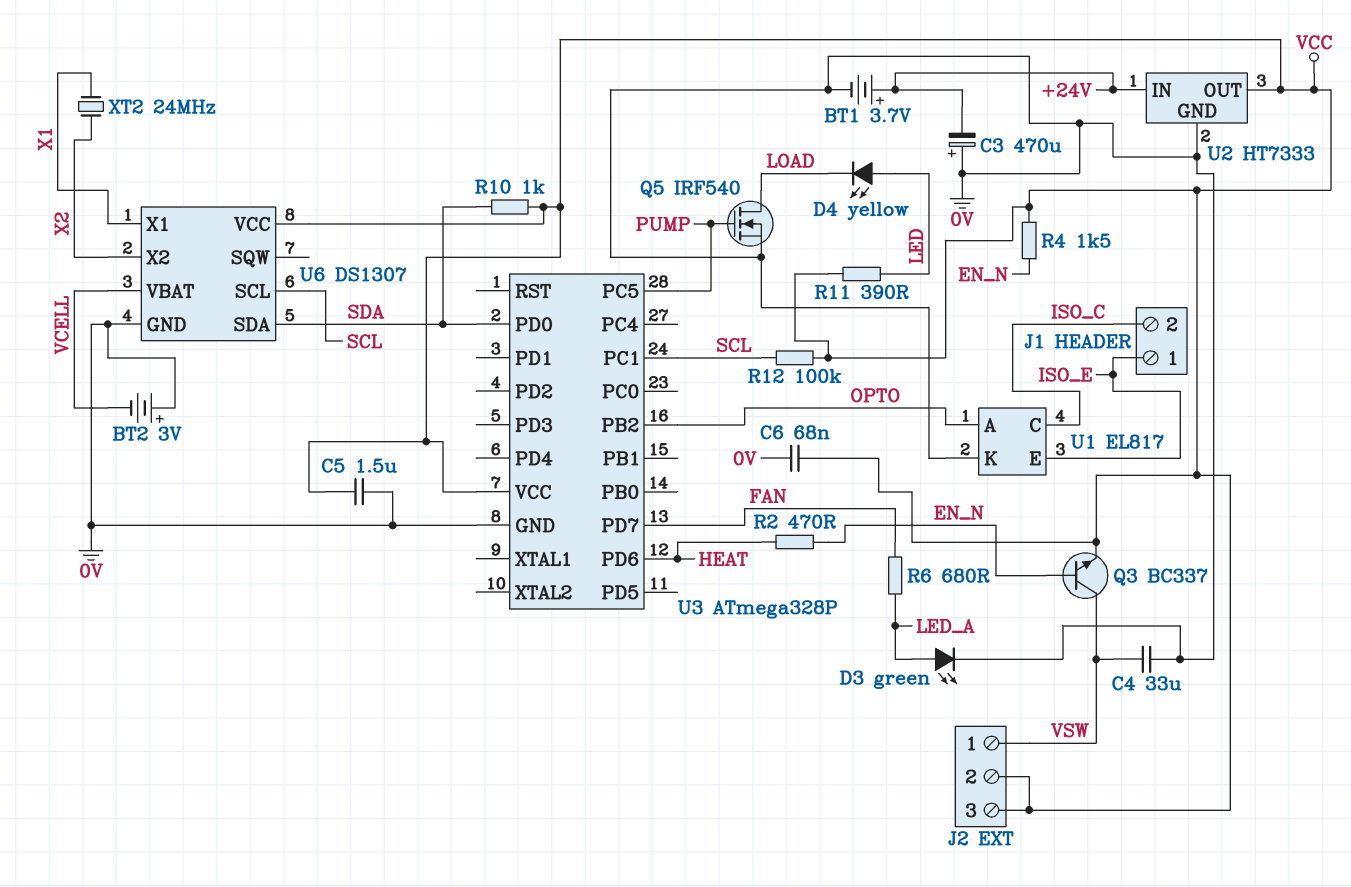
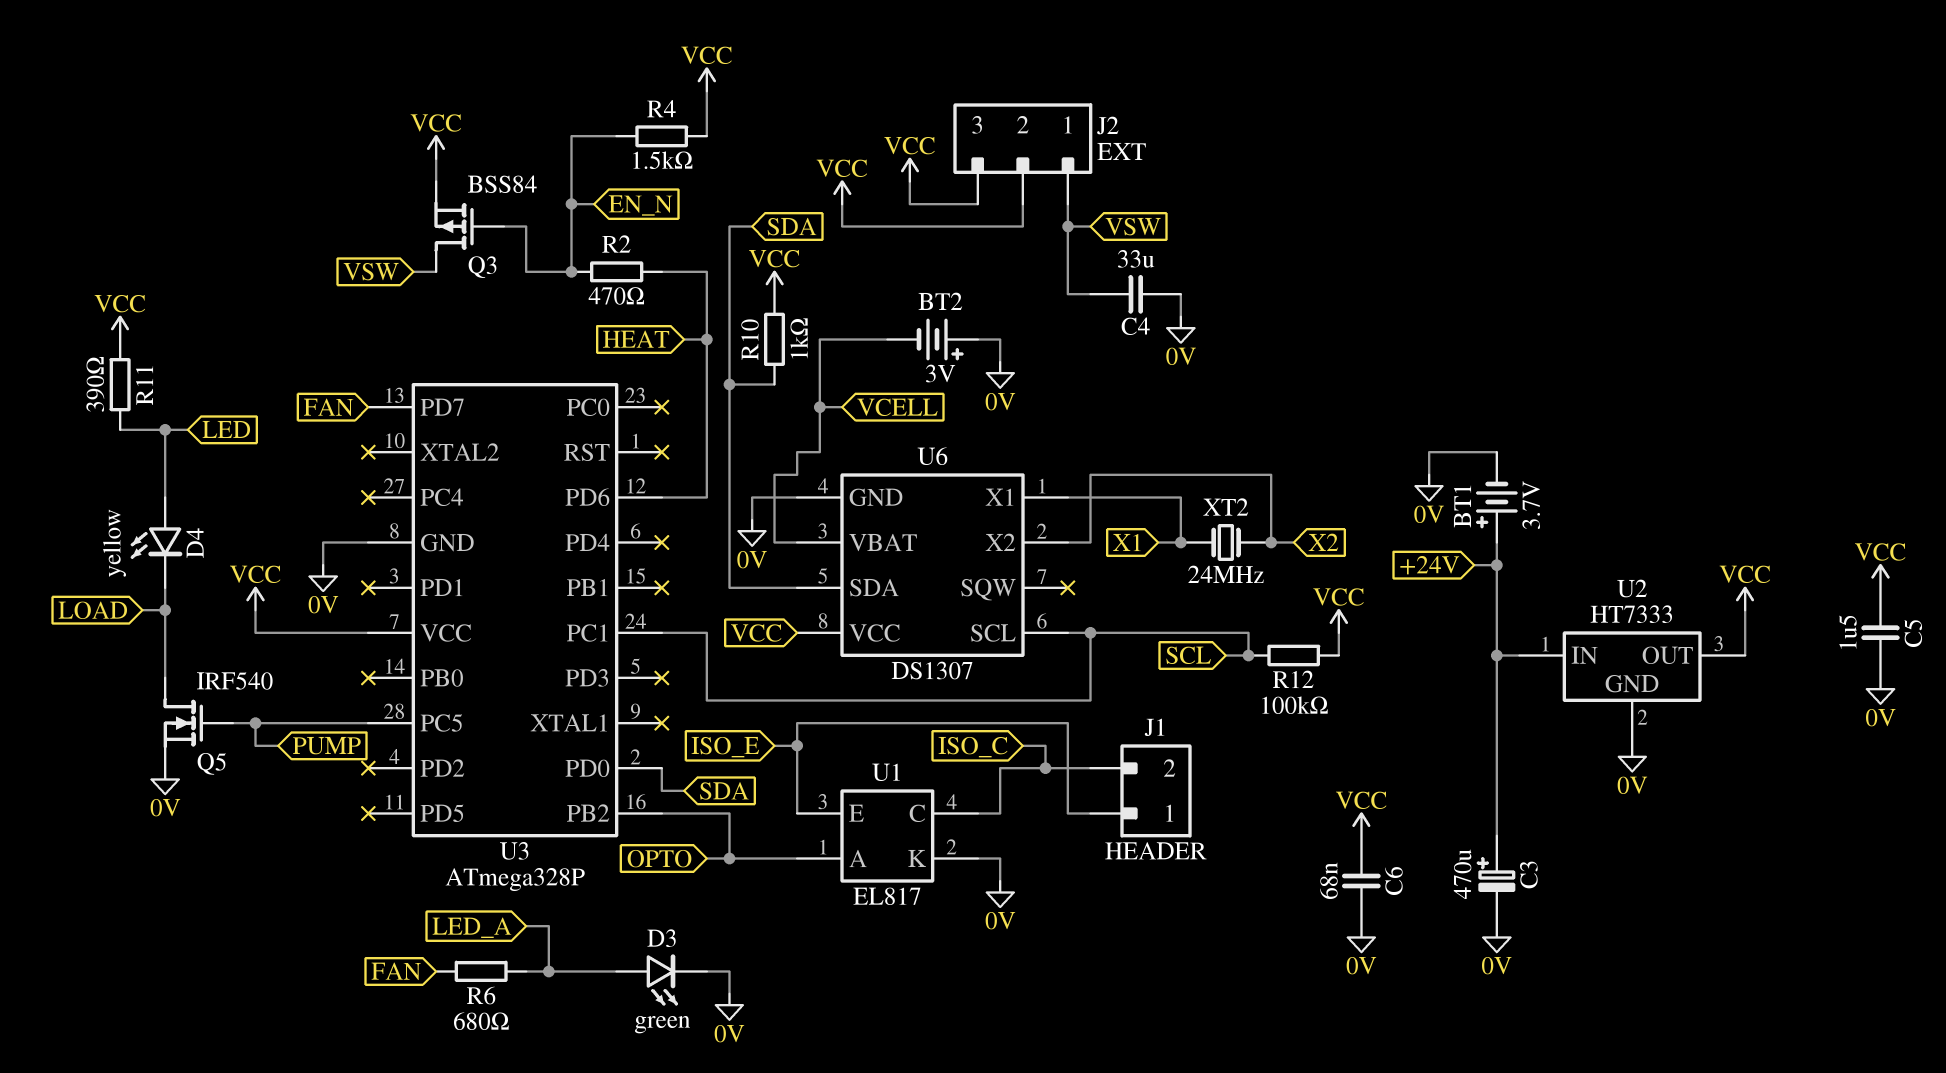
C3: 470uF (plus 0V, minus +24V) -> 470uF (plus +24V, minus 0V)
Q3: NPN BC337 (B EN_N, C VSW, E VCC) -> PMOS BSS84 (G EN_N, D VSW, S VCC)

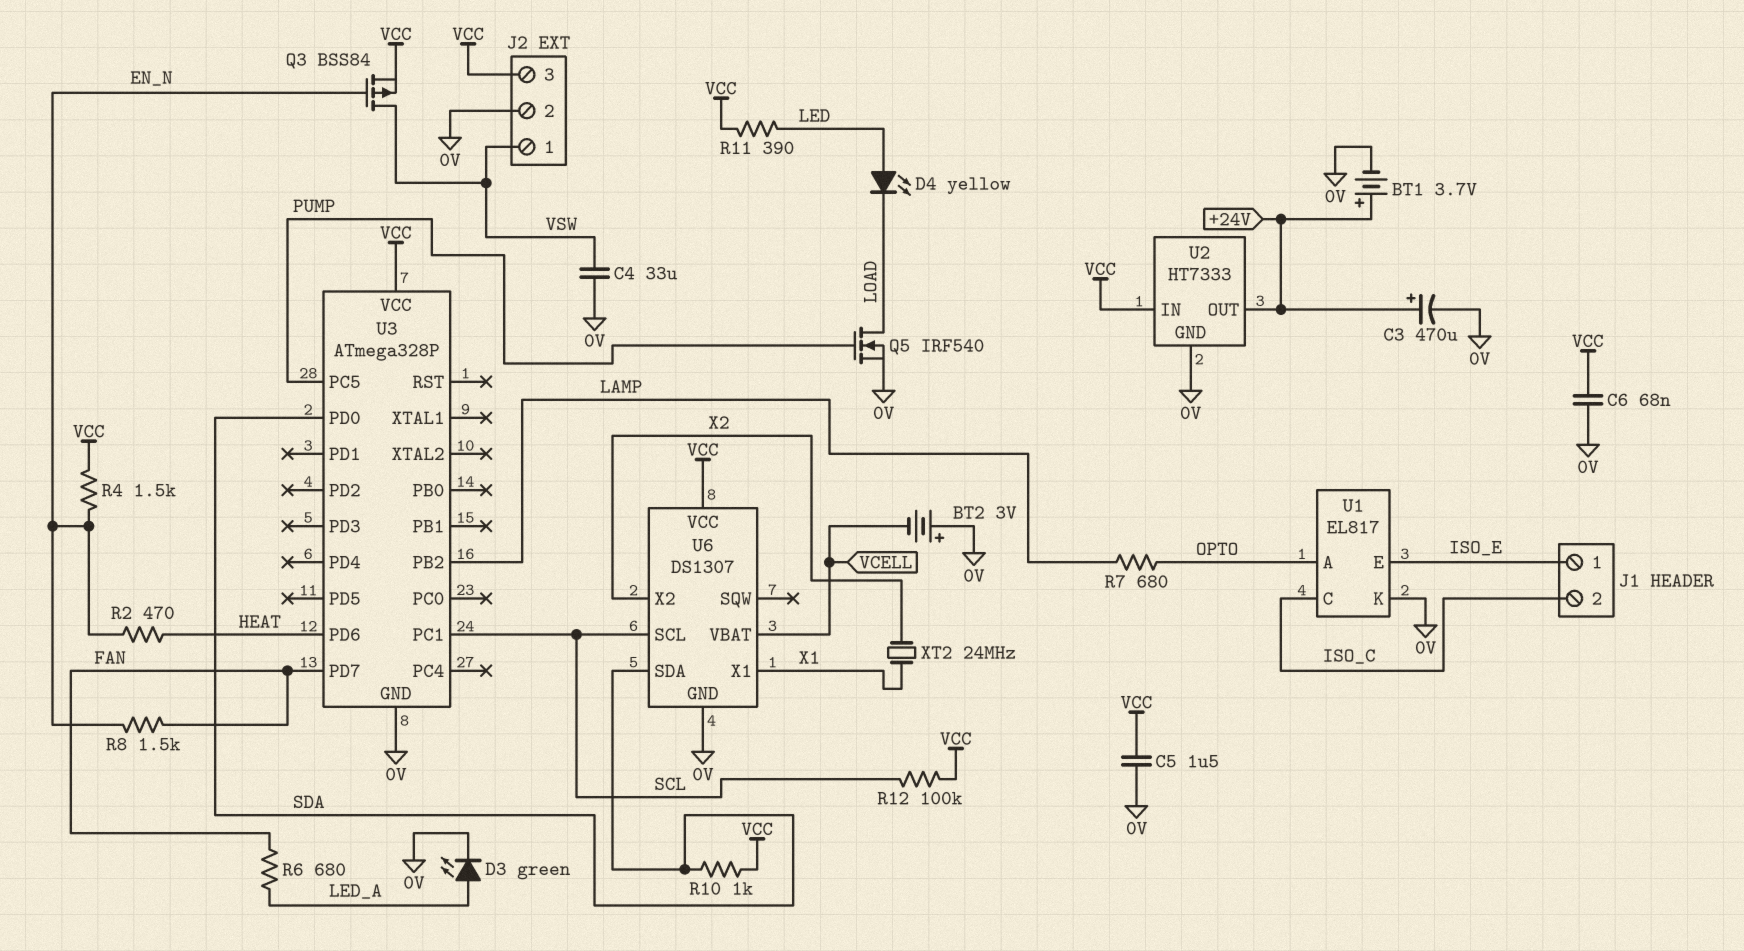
J2 pin 2: VCC -> 0V
R7: none -> 680 (LAMP, OPTO)
R8: none -> 1.5k (EN_N, FAN)
U2 pin IN: +24V -> VCC
U2 pin OUT: VCC -> +24V
U3 pin PB2: OPTO -> LAMP

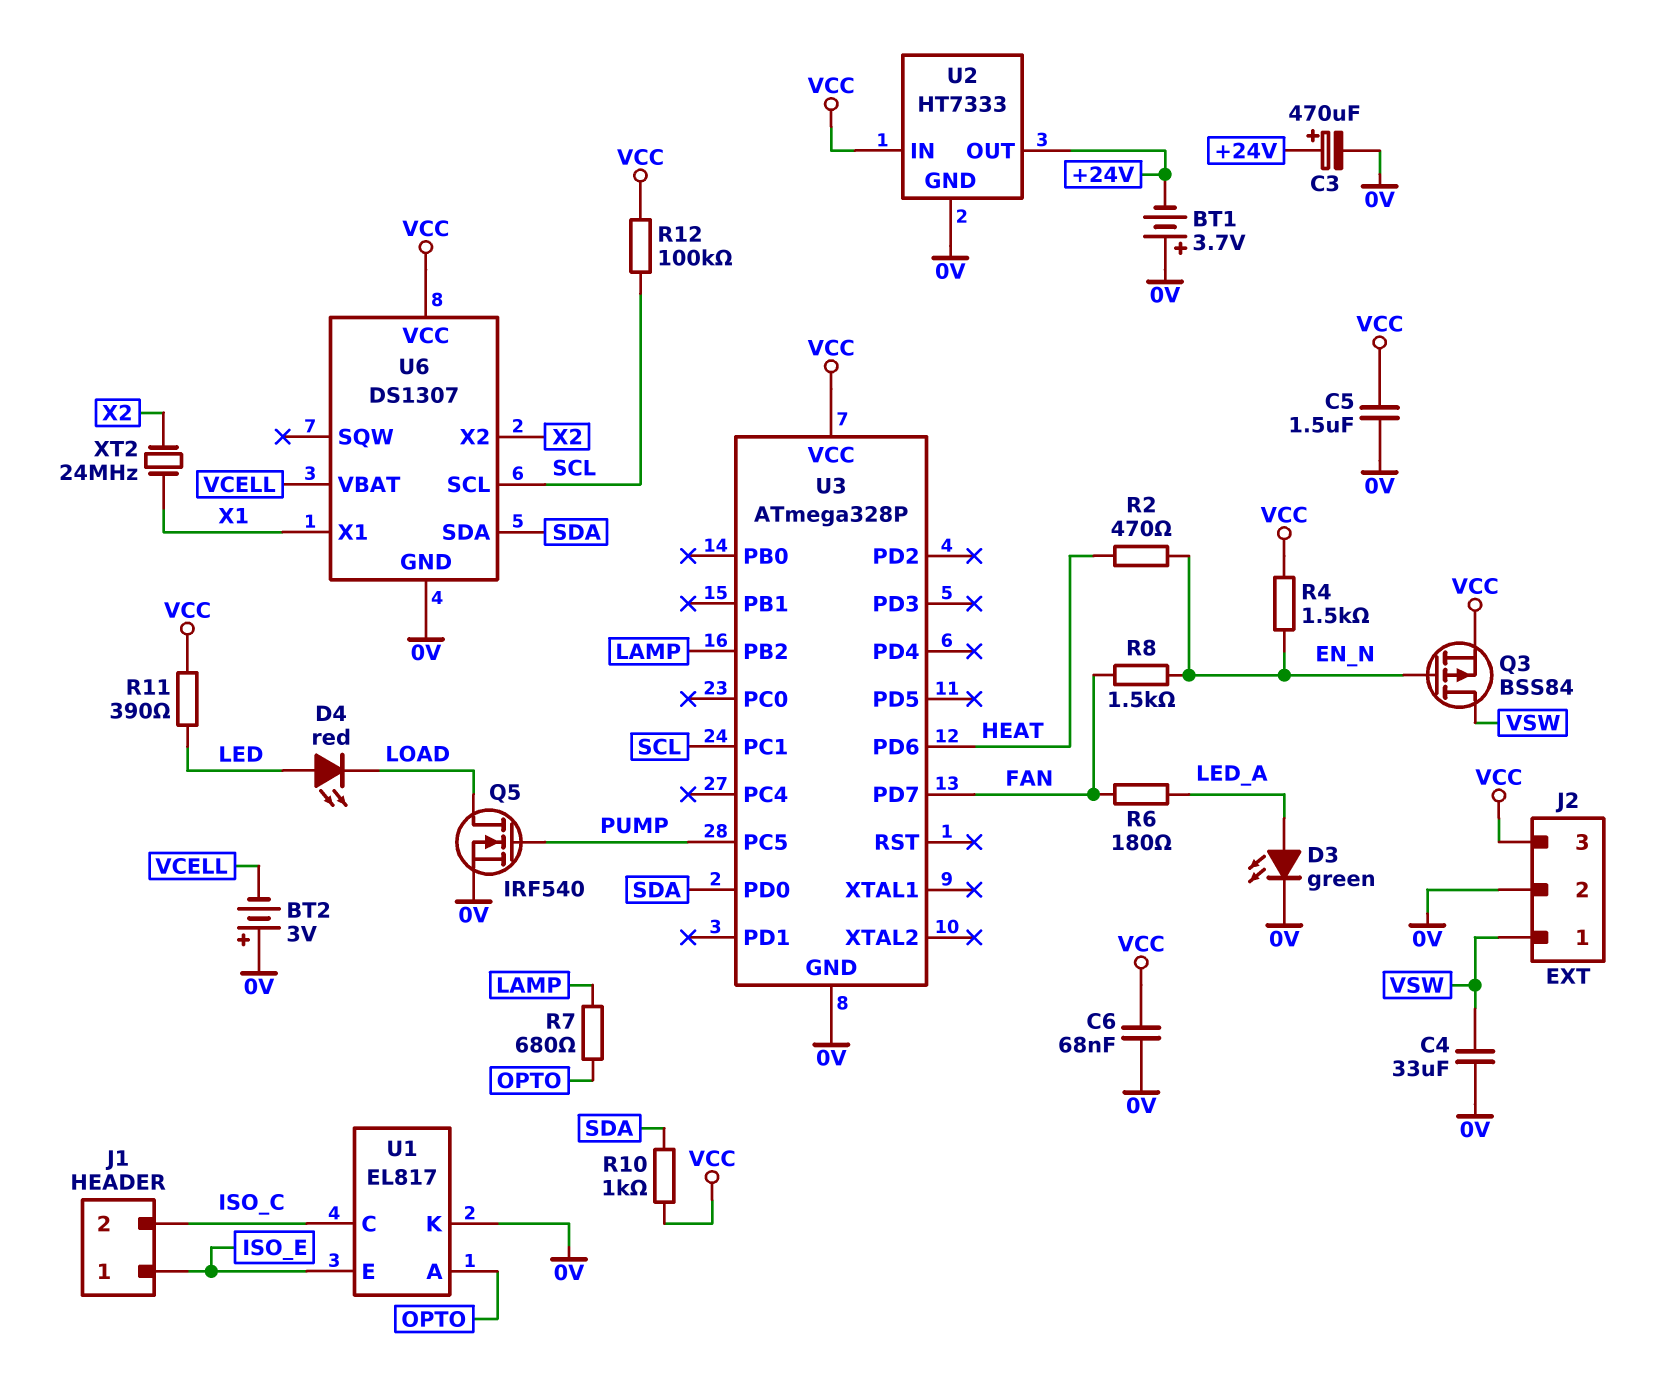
BT1: 3.7V (plus +24V, minus 0V) -> 3.7V (plus 0V, minus +24V)
D4: LED yellow (A LED, K LOAD) -> LED red (A LED, K LOAD)
R6: 680 (FAN, LED_A) -> 180 (FAN, LED_A)

